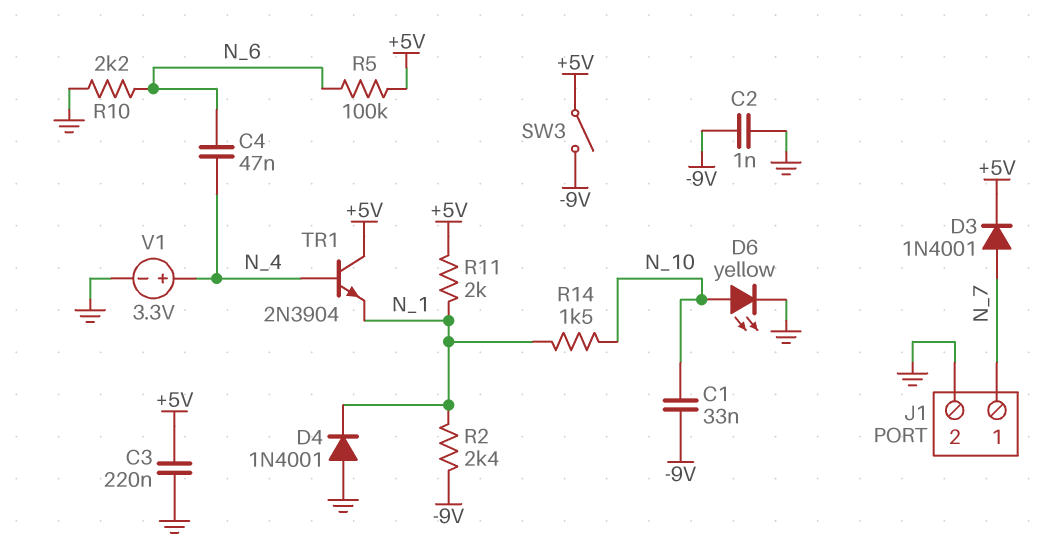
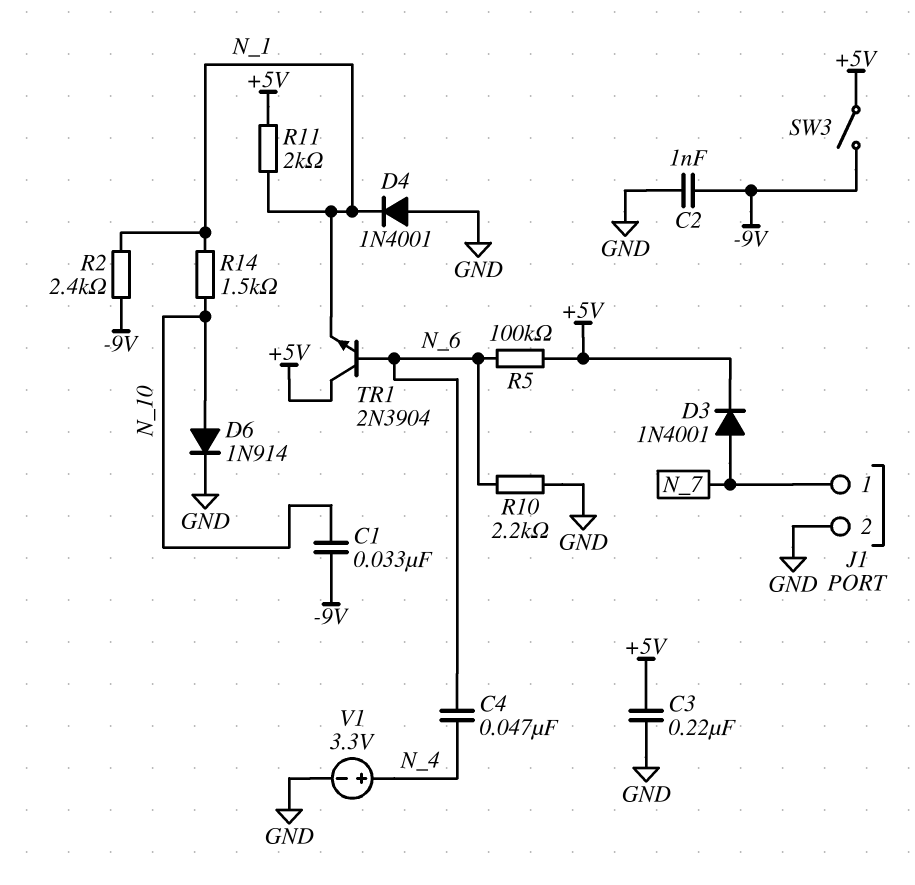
D6: LED yellow (A N_10, K GND) -> diode 1N914 (A N_10, K GND)
TR1: NPN 2N3904 (B N_4, C +5V, E N_1) -> NPN 2N3904 (B N_6, C +5V, E N_1)

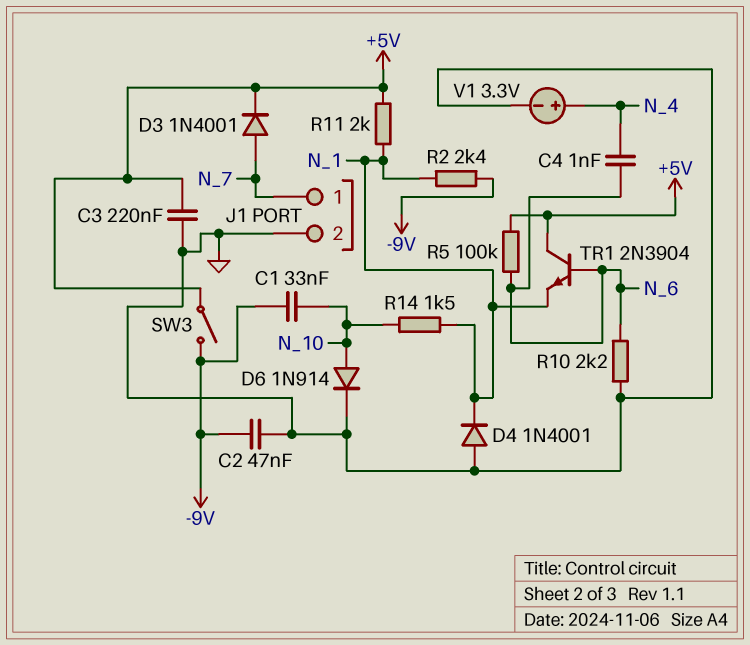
C2: 1nF (-9V, GND) -> 47nF (-9V, GND)
C4: 47nF (N_4, N_6) -> 1nF (N_4, N_6)

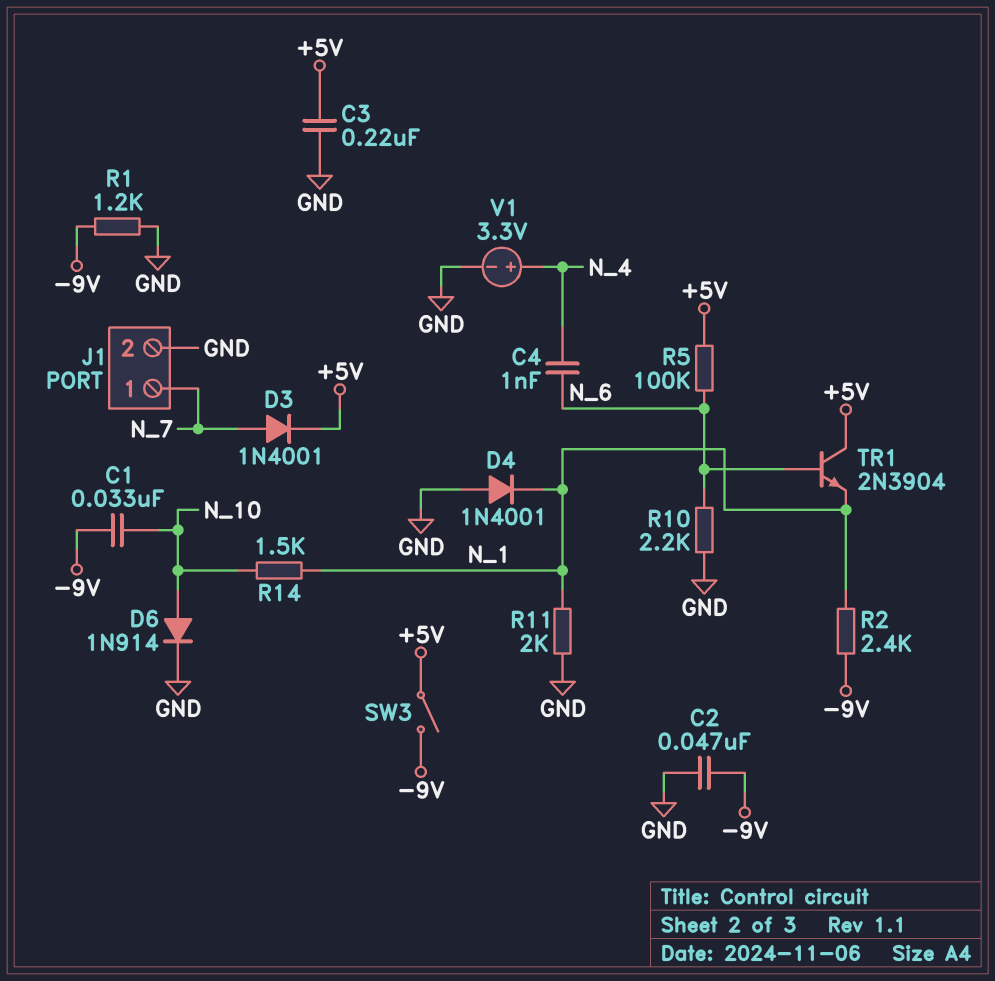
R1: none -> 1.2k (-9V, GND)
R11: 2k (+5V, N_1) -> 2k (GND, N_1)

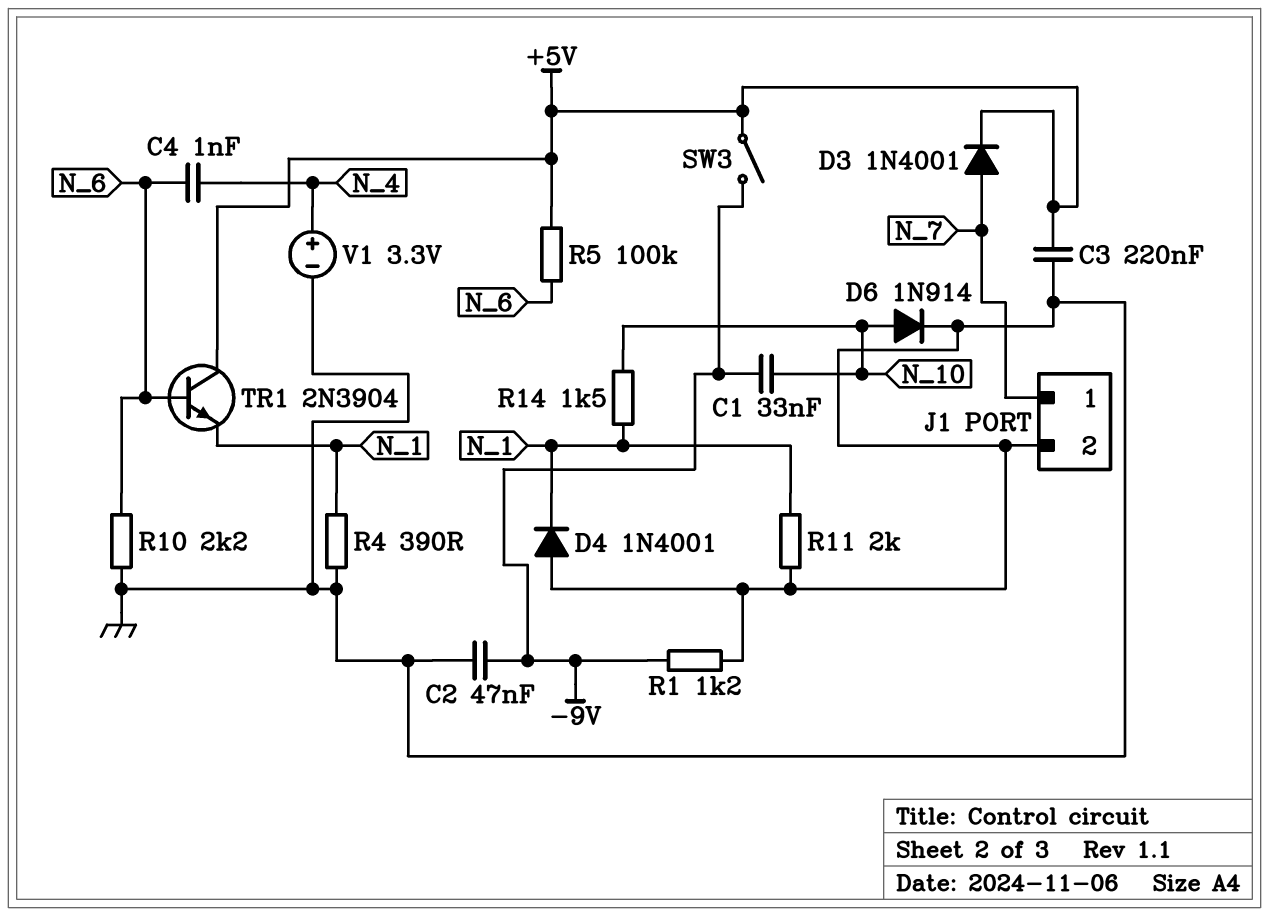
R2: 2.4k (-9V, N_1) -> none
R4: none -> 390 (GND, N_1)

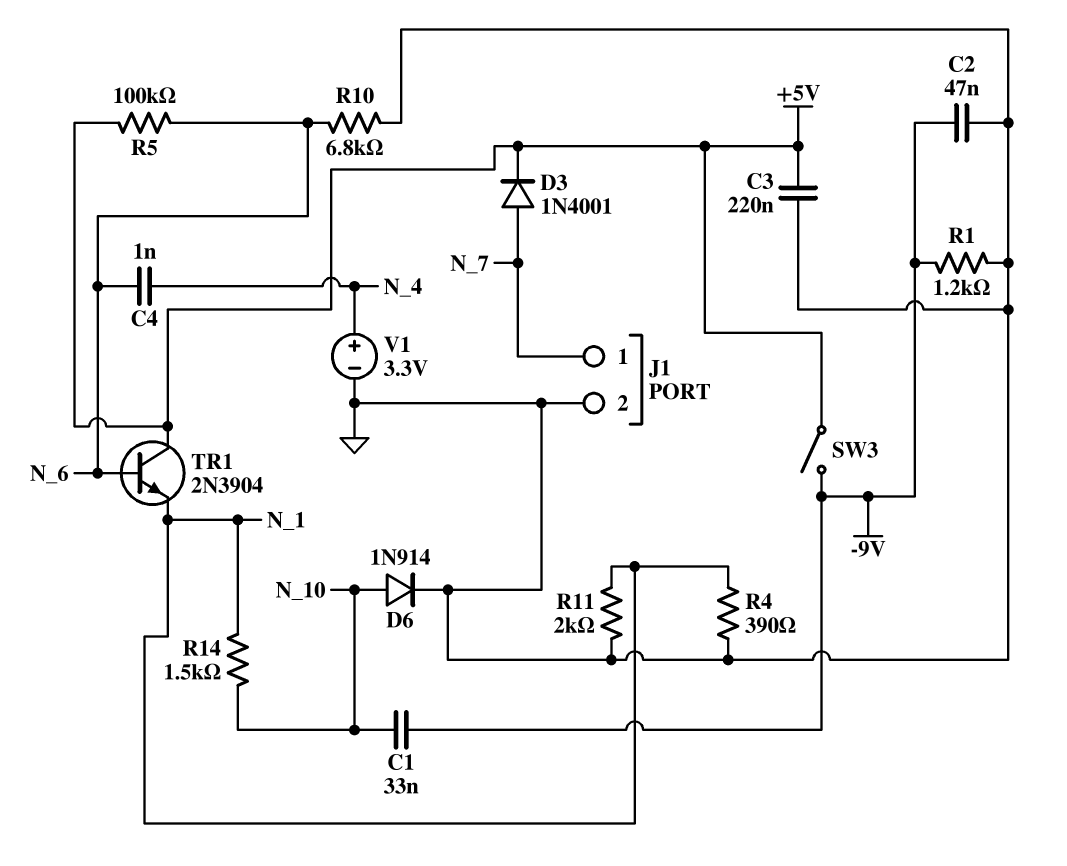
D4: diode 1N4001 (A GND, K N_1) -> none
R10: 2.2k (GND, N_6) -> 6.8k (GND, N_6)

